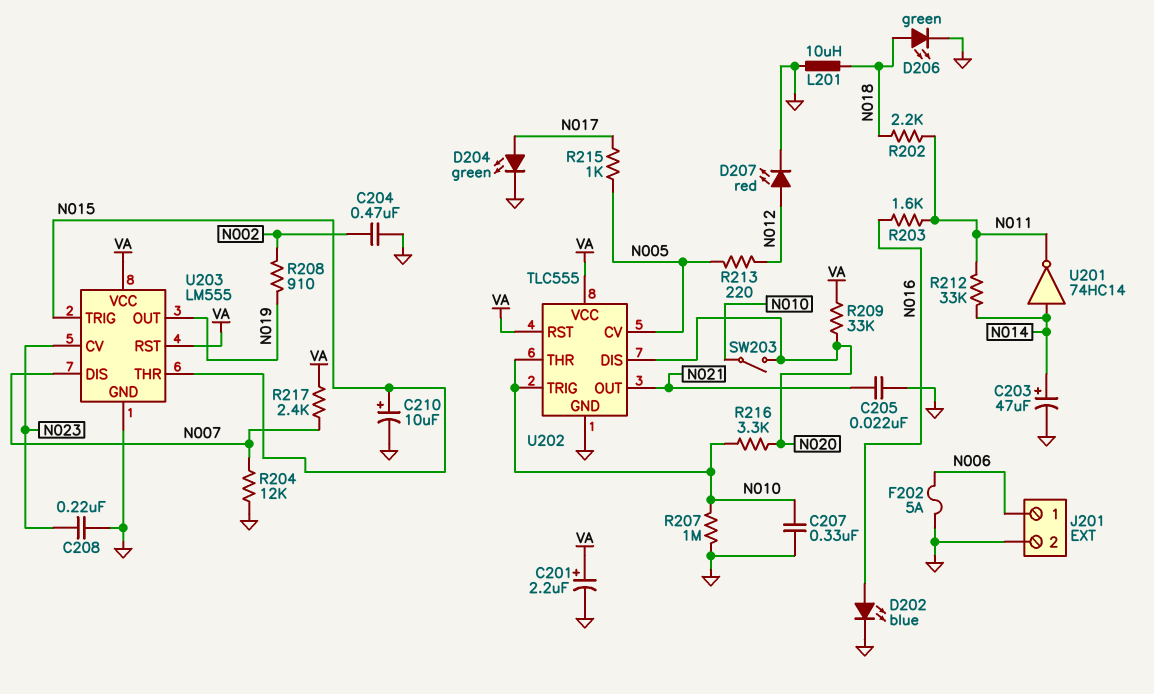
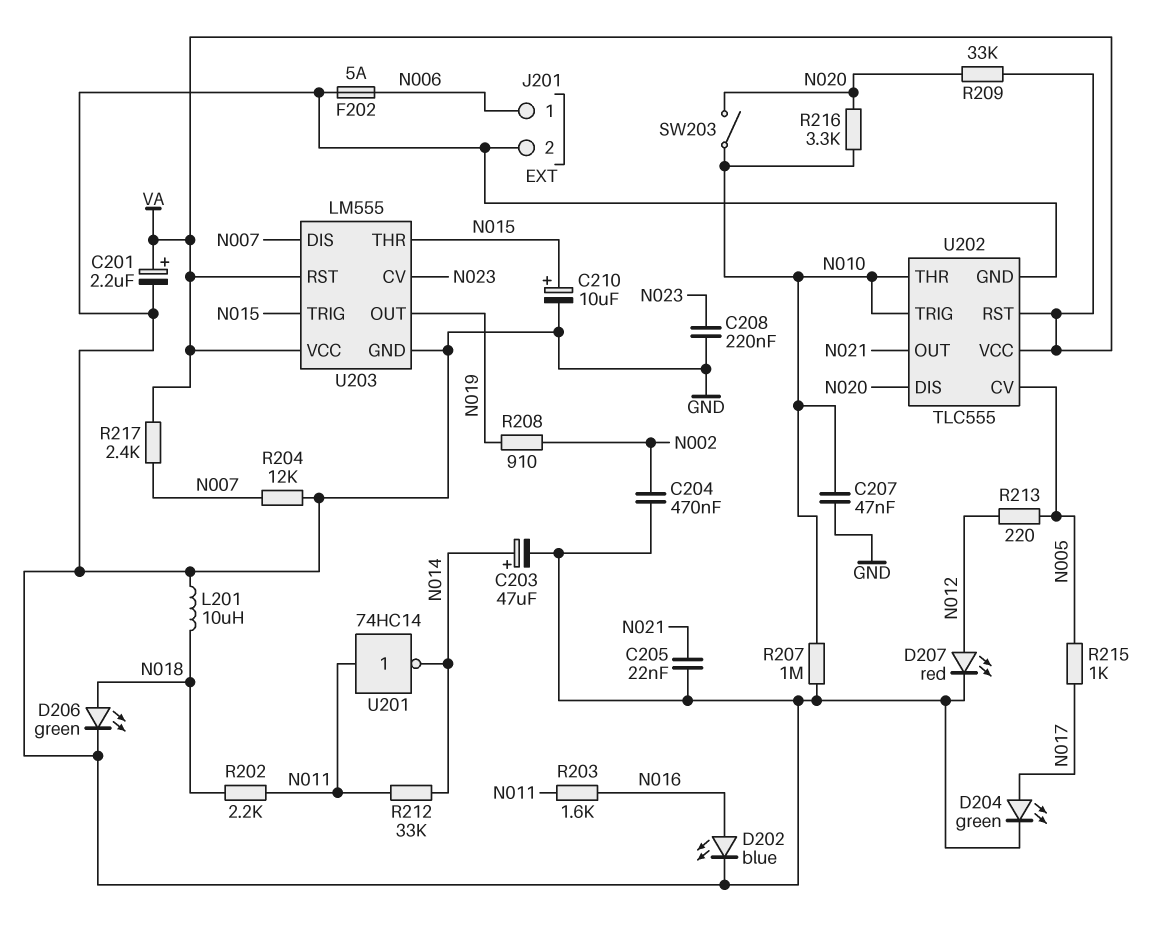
C207: 330nF (GND, N010) -> 47nF (GND, N010)
U201: NOT 74HC14 (in N014, out N011) -> NOT 74HC14 (in N011, out N014)

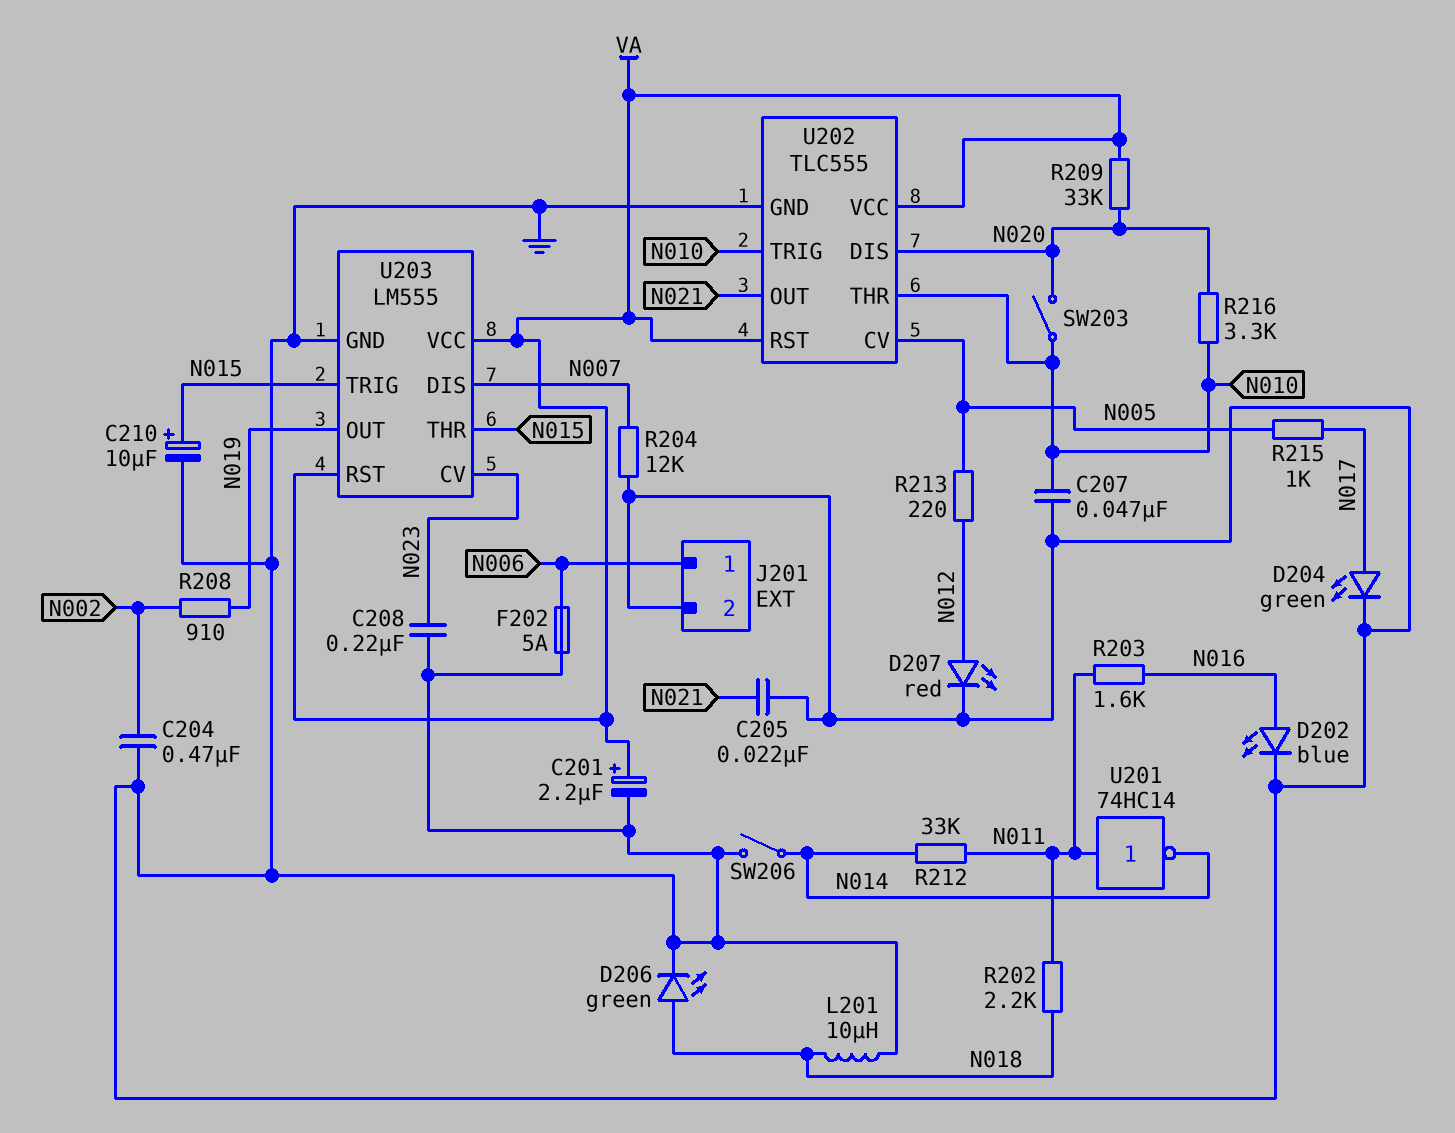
C203: 47uF (plus N014, minus GND) -> none
R207: 1M (GND, N010) -> none
R217: 2.4k (N007, VA) -> none
SW206: none -> switch (GND, N014)

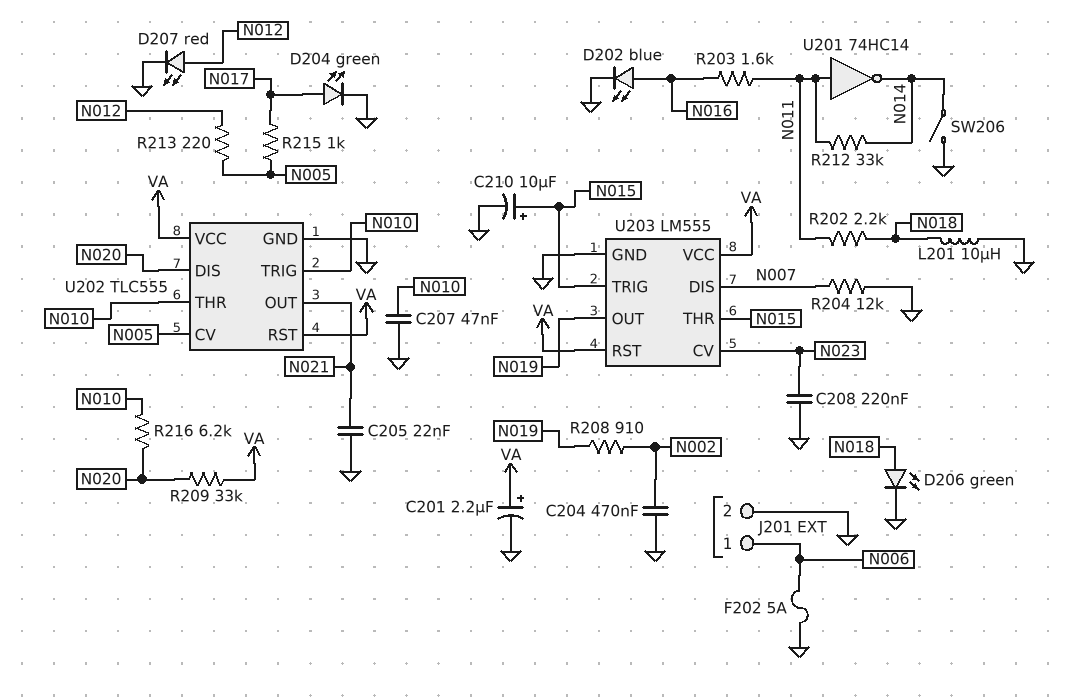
R216: 3.3k (N010, N020) -> 6.2k (N010, N020)
SW203: switch (N010, N020) -> none

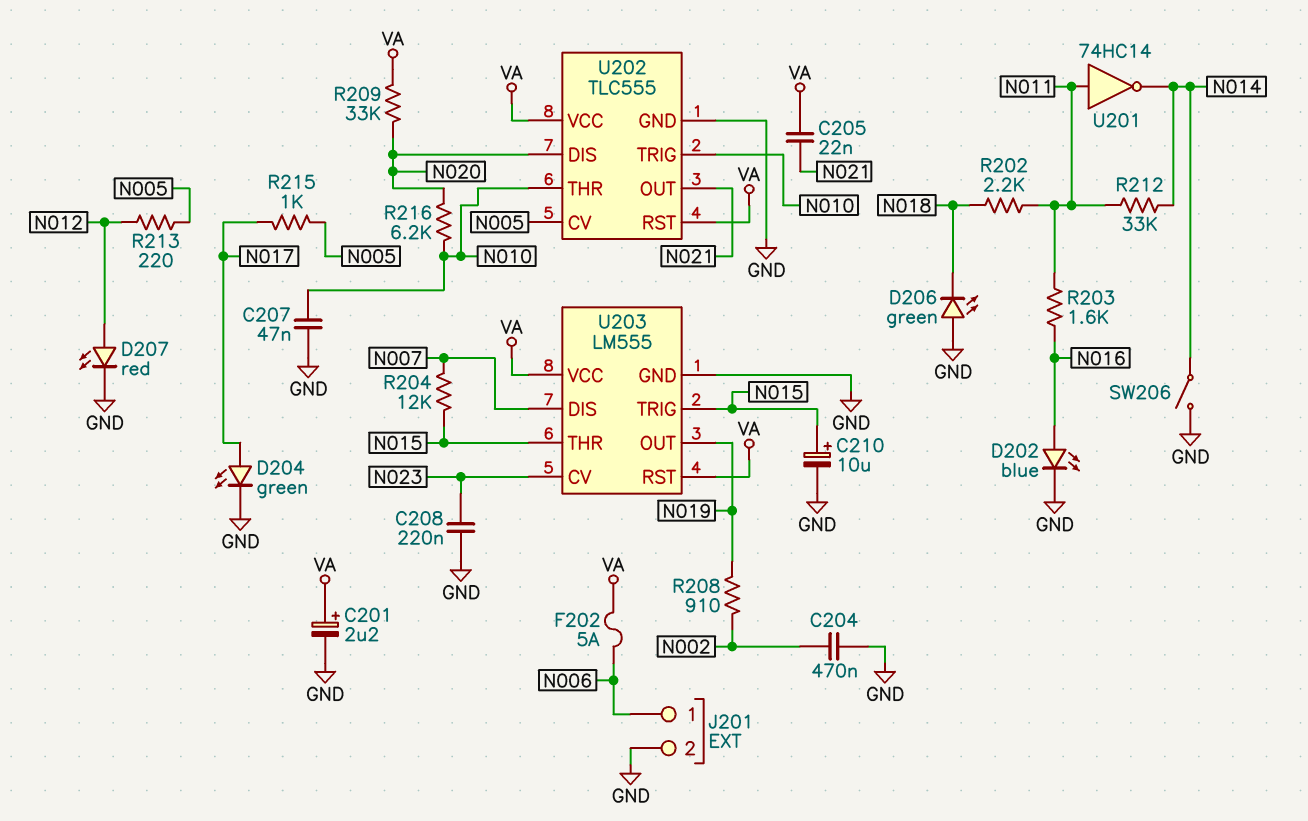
C205: 22nF (GND, N021) -> 22nF (N021, VA)
D206: LED green (A N018, K GND) -> LED green (A GND, K N018)
F202: 5A (GND, N006) -> 5A (N006, VA)
L201: 10uH (GND, N018) -> none
R204: 12k (GND, N007) -> 12k (N007, N015)

